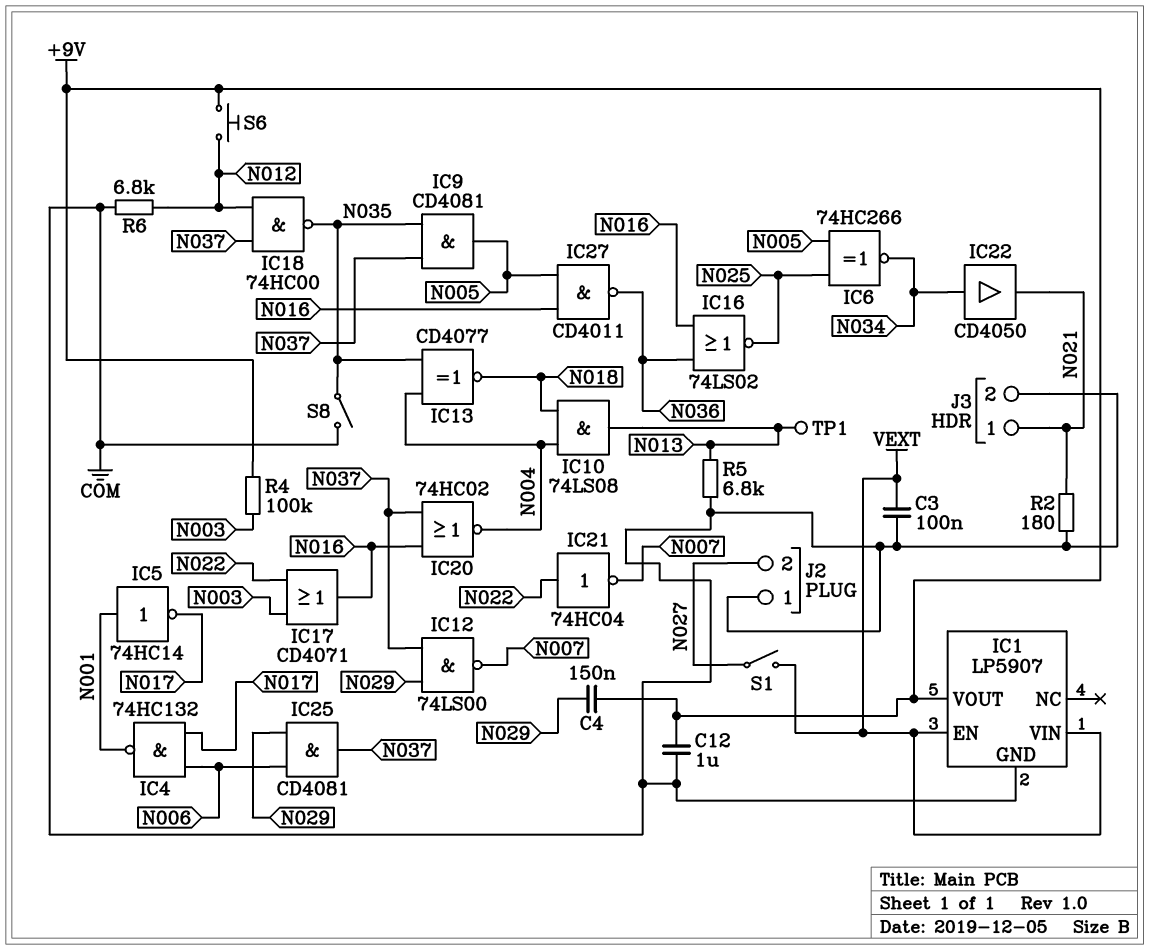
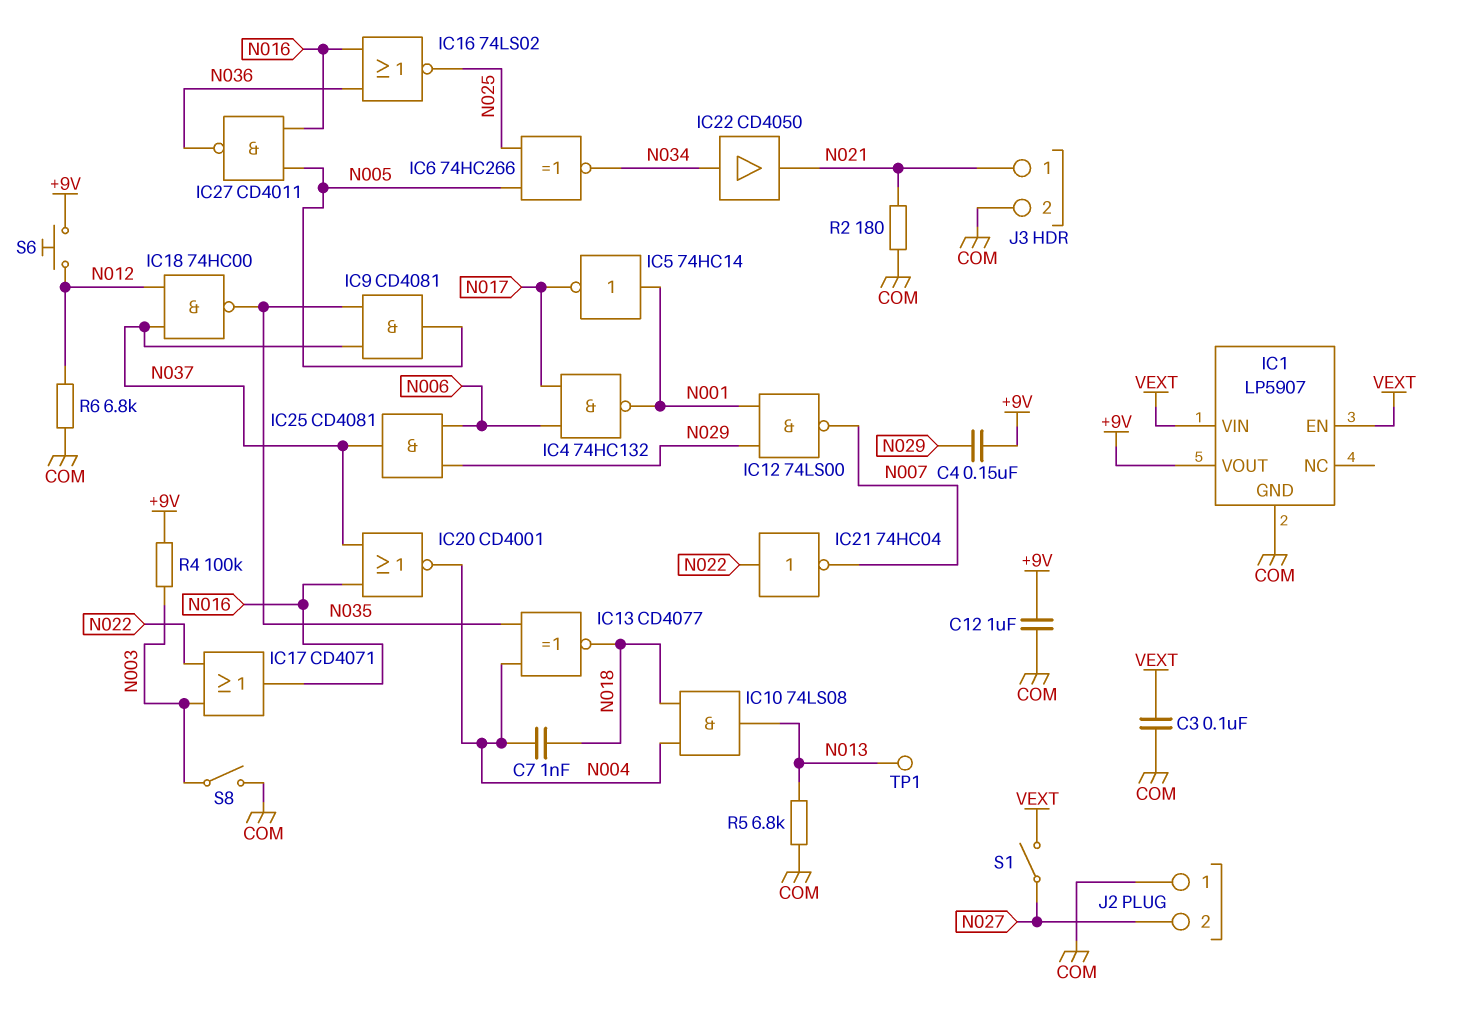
C7: none -> 1nF (N004, N018)
IC12: NAND 74LS00 (in N029, in N037, out N007) -> NAND 74LS00 (in N001, in N029, out N007)
IC20: NOR 74HC02 (in N016, in N037, out N004) -> NOR CD4001 (in N016, in N037, out N004)
S8: switch (COM, N035) -> switch (COM, N003)

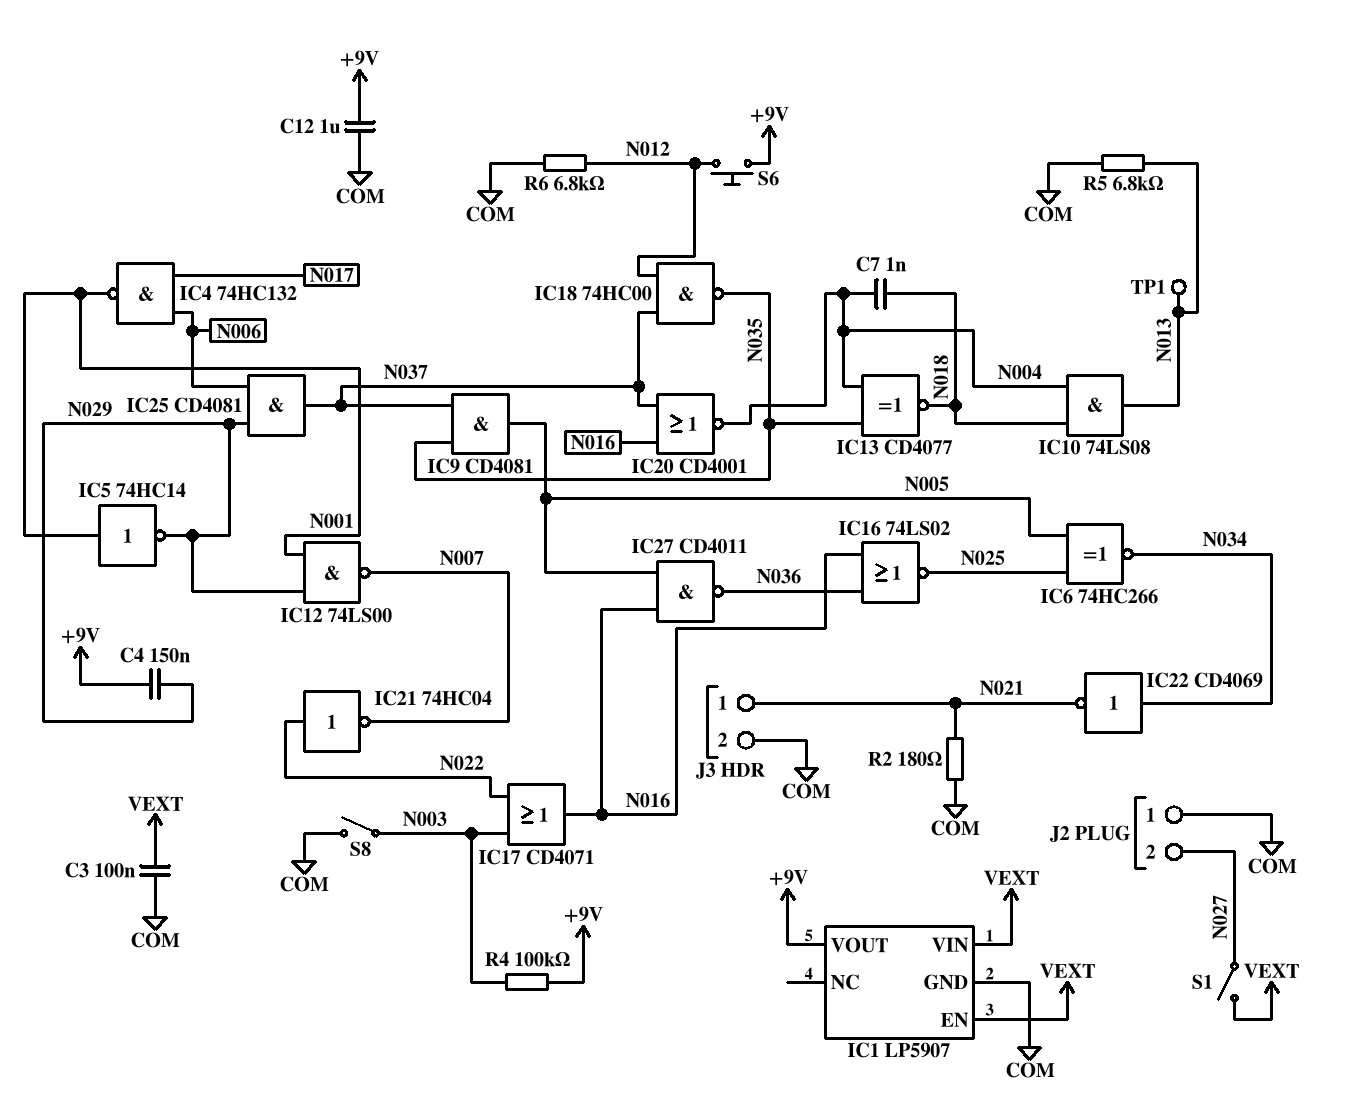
IC5: NOT 74HC14 (in N001, out N017) -> NOT 74HC14 (in N001, out N029)
IC22: buffer CD4050 (in N034, out N021) -> NOT CD4069 (in N034, out N021)

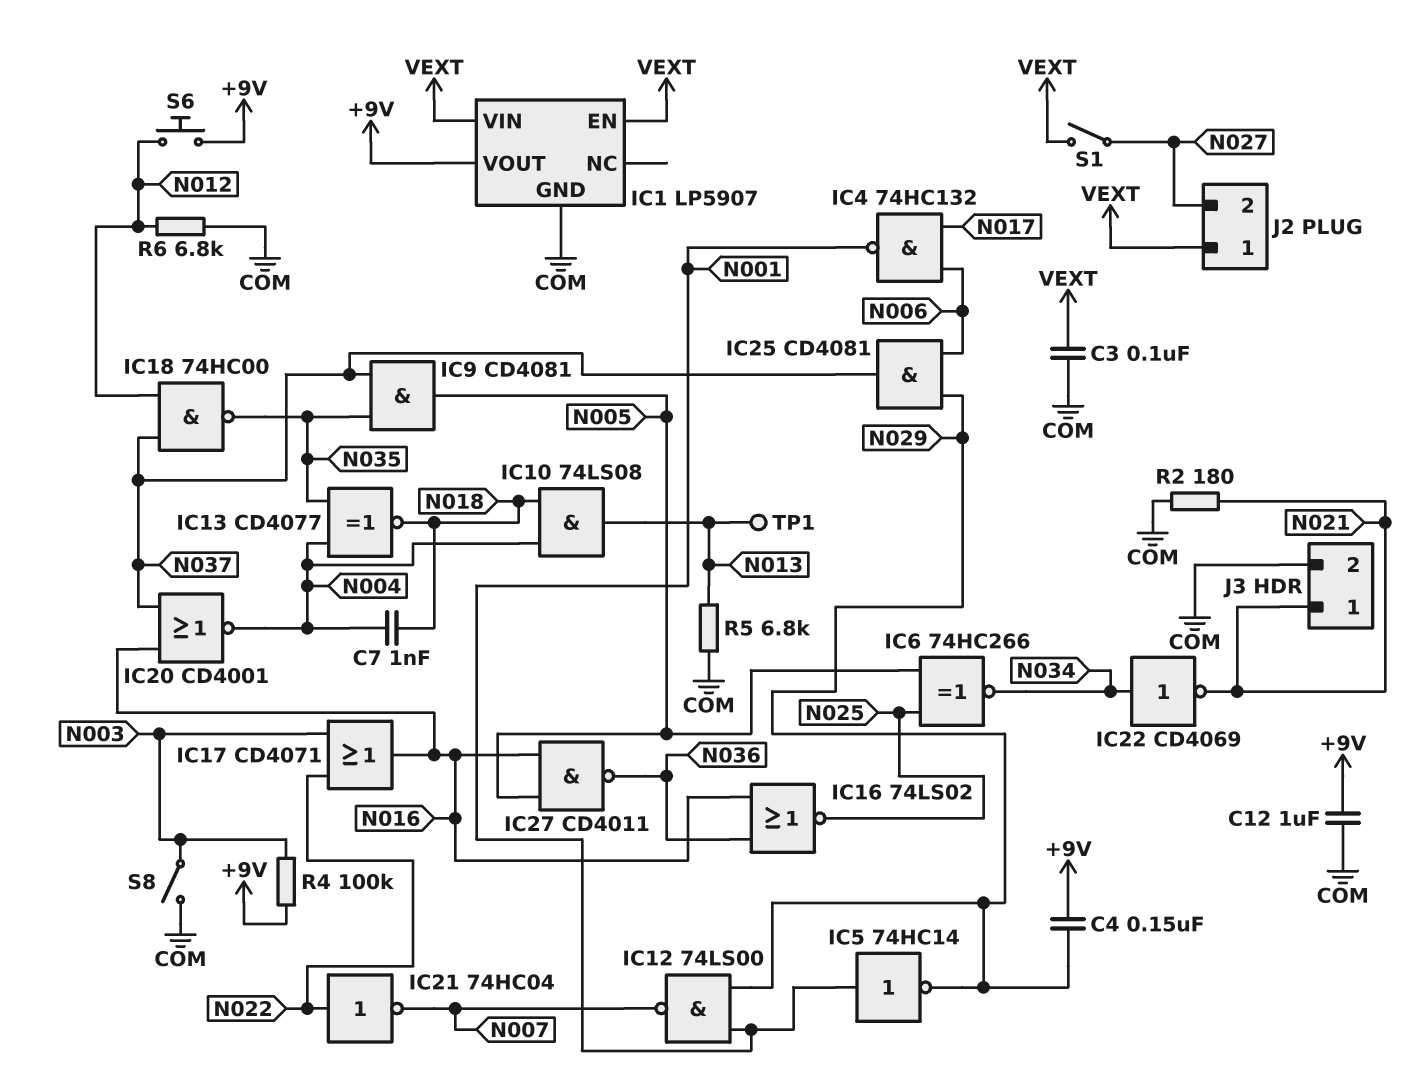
J2 pin 1: COM -> VEXT

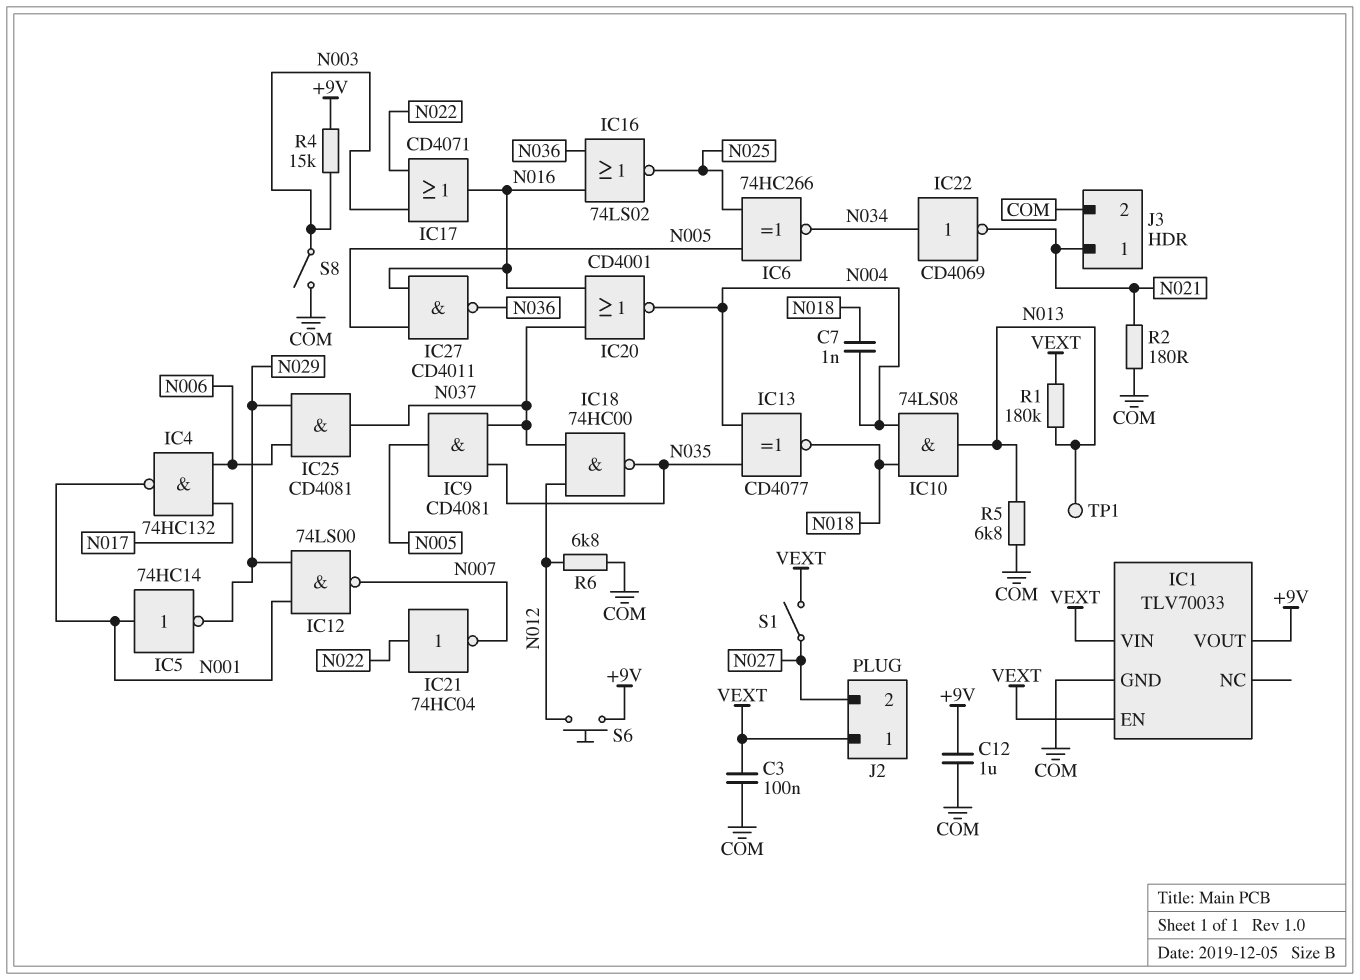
C4: 150nF (+9V, N029) -> none
IC1: LP5907 -> TLV70033
R1: none -> 180k (N013, VEXT)
R4: 100k (+9V, N003) -> 15k (+9V, N003)

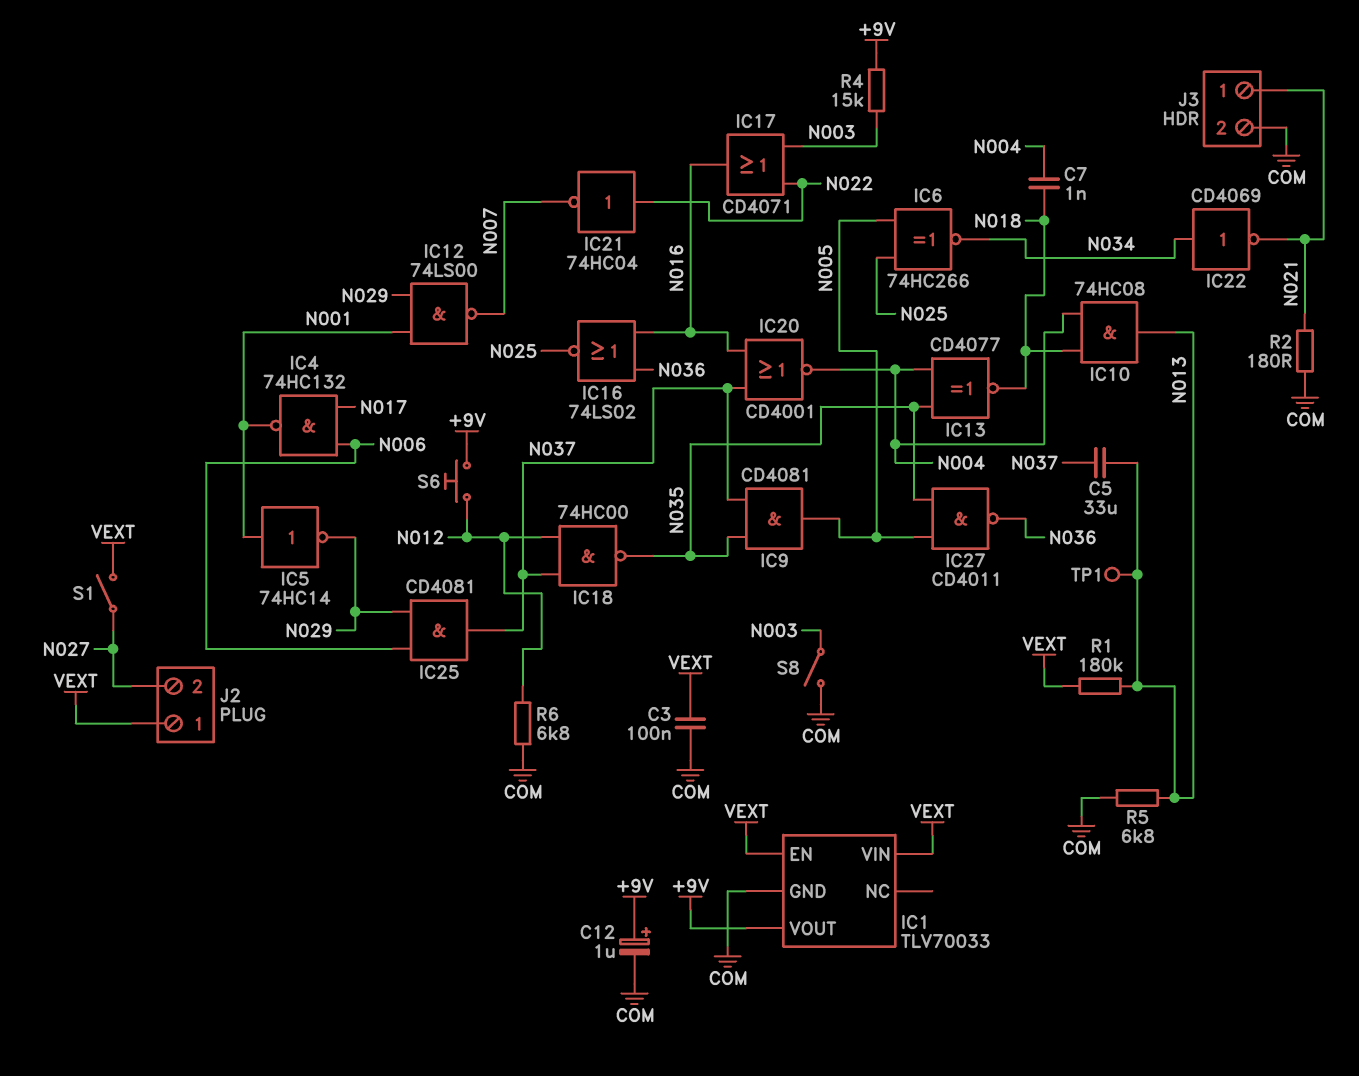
C5: none -> 33uF (N013, N037)
C12: 1uF (+9V, COM) -> 1uF (plus +9V, minus COM)
IC10: AND 74LS08 (in N004, in N018, out N013) -> AND 74HC08 (in N004, in N018, out N013)
IC27: NAND CD4011 (in N005, in N016, out N036) -> NAND CD4011 (in N005, in N035, out N036)

